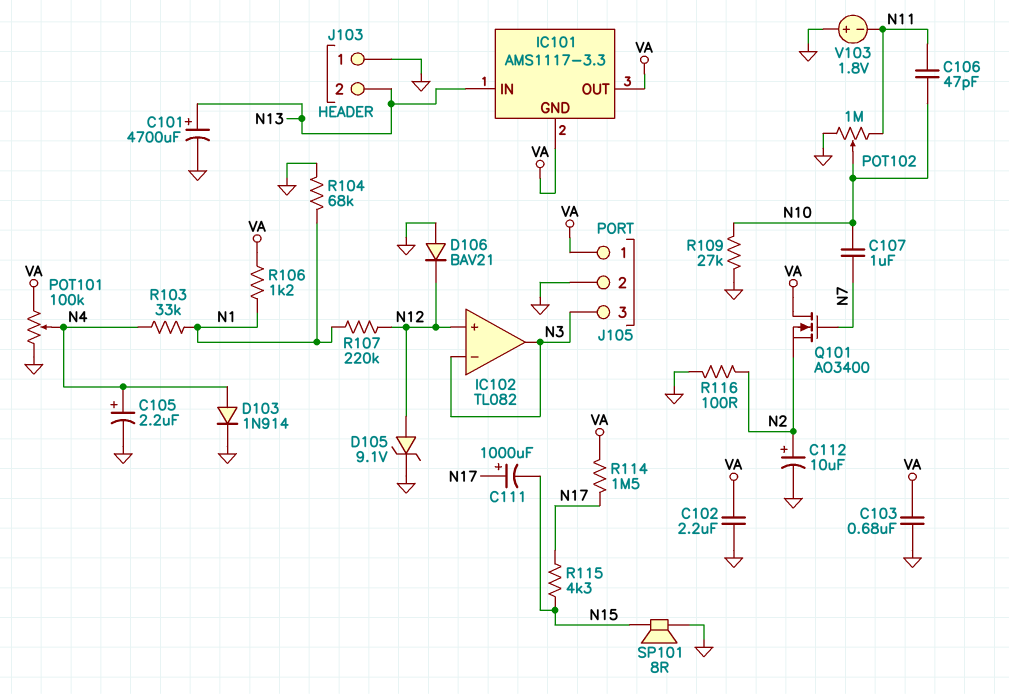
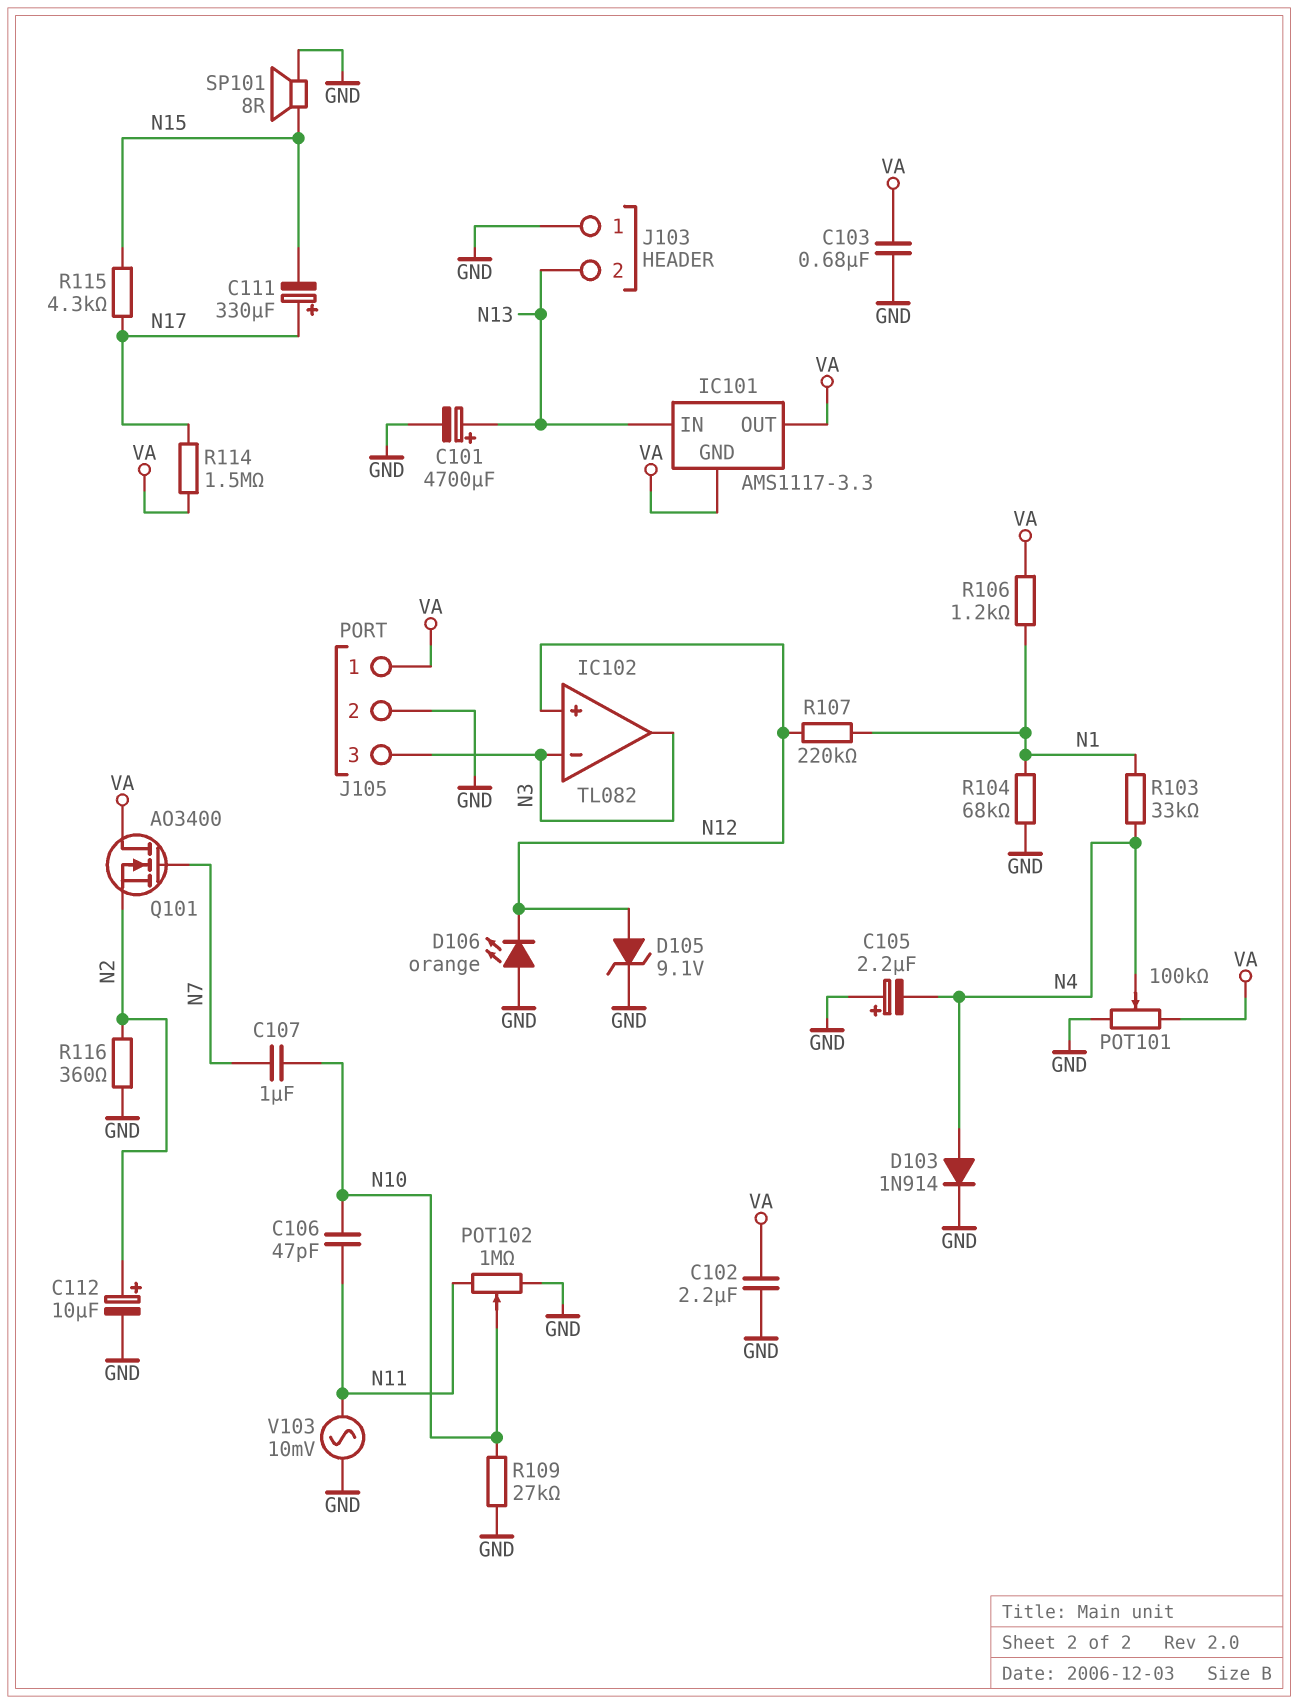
C105: 2.2uF (plus N4, minus GND) -> 2.2uF (plus GND, minus N4)
C111: 1000uF (plus N17, minus N15) -> 330uF (plus N17, minus N15)
D106: diode BAV21 (A GND, K N12) -> LED orange (A GND, K N12)
R116: 100 (GND, N2) -> 360 (GND, N2)
V103: 1.8V (plus GND, minus N11) -> AC 10mV (GND, N11)

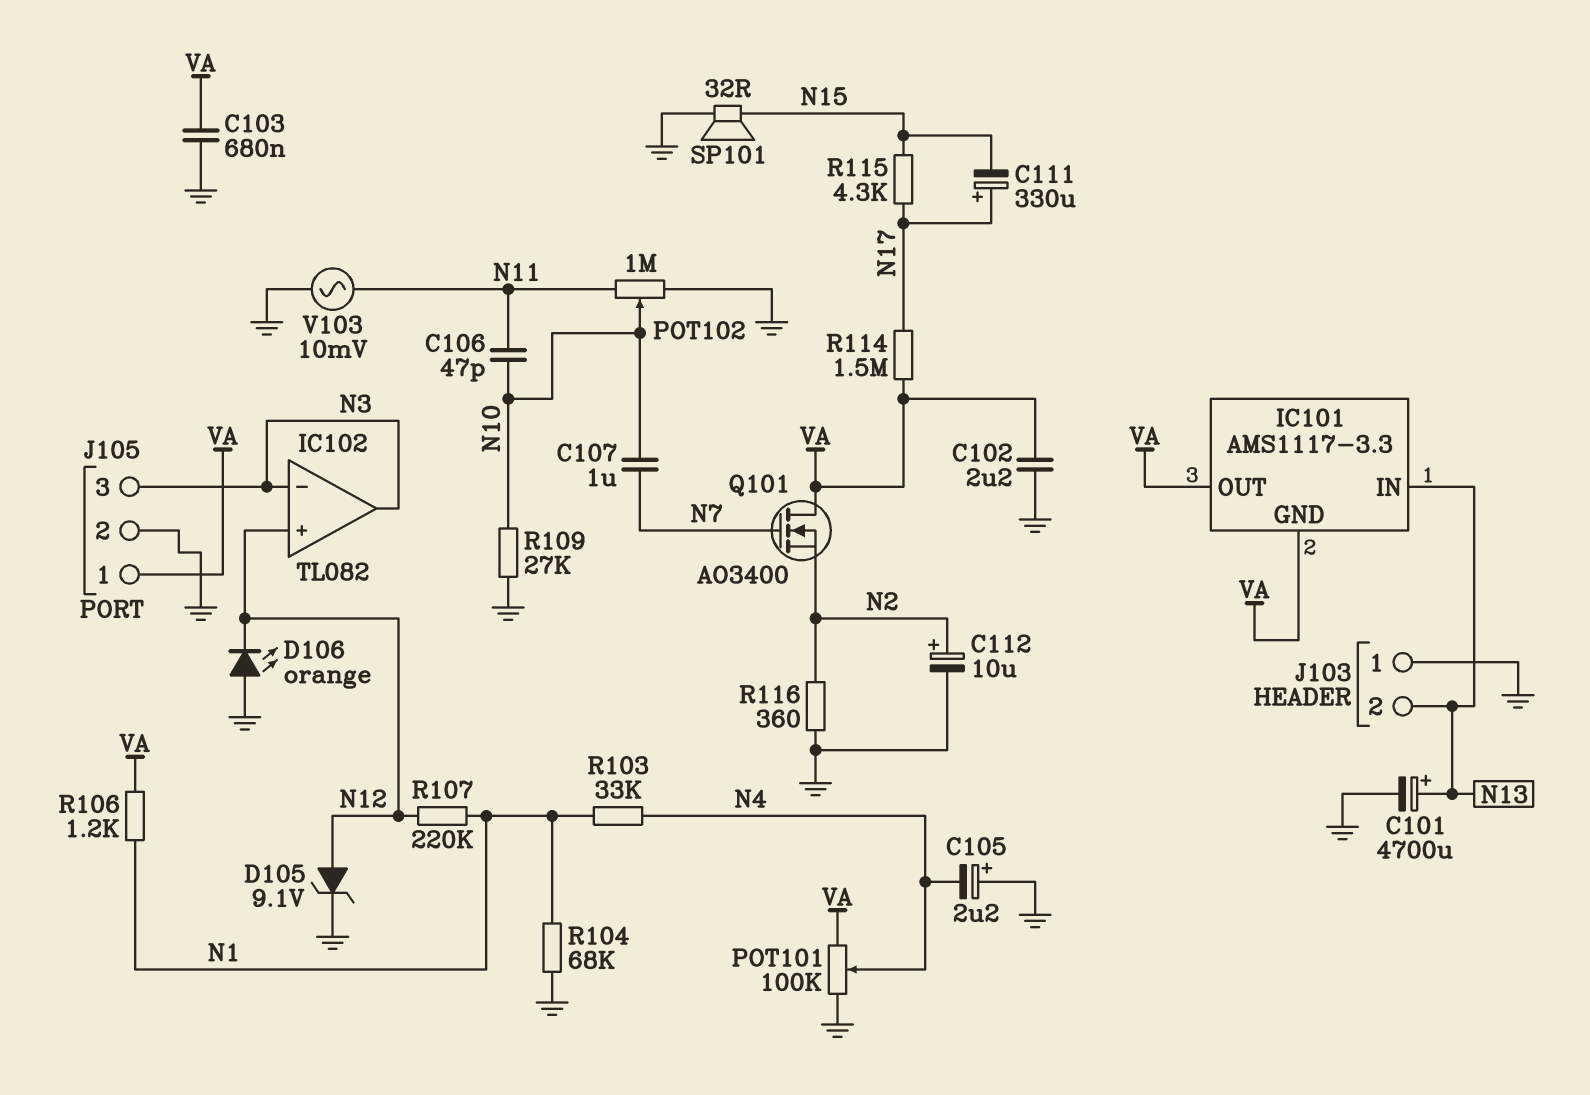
D103: diode 1N914 (A N4, K GND) -> none
SP101: speaker 8R (GND, N15) -> speaker 32R (GND, N15)

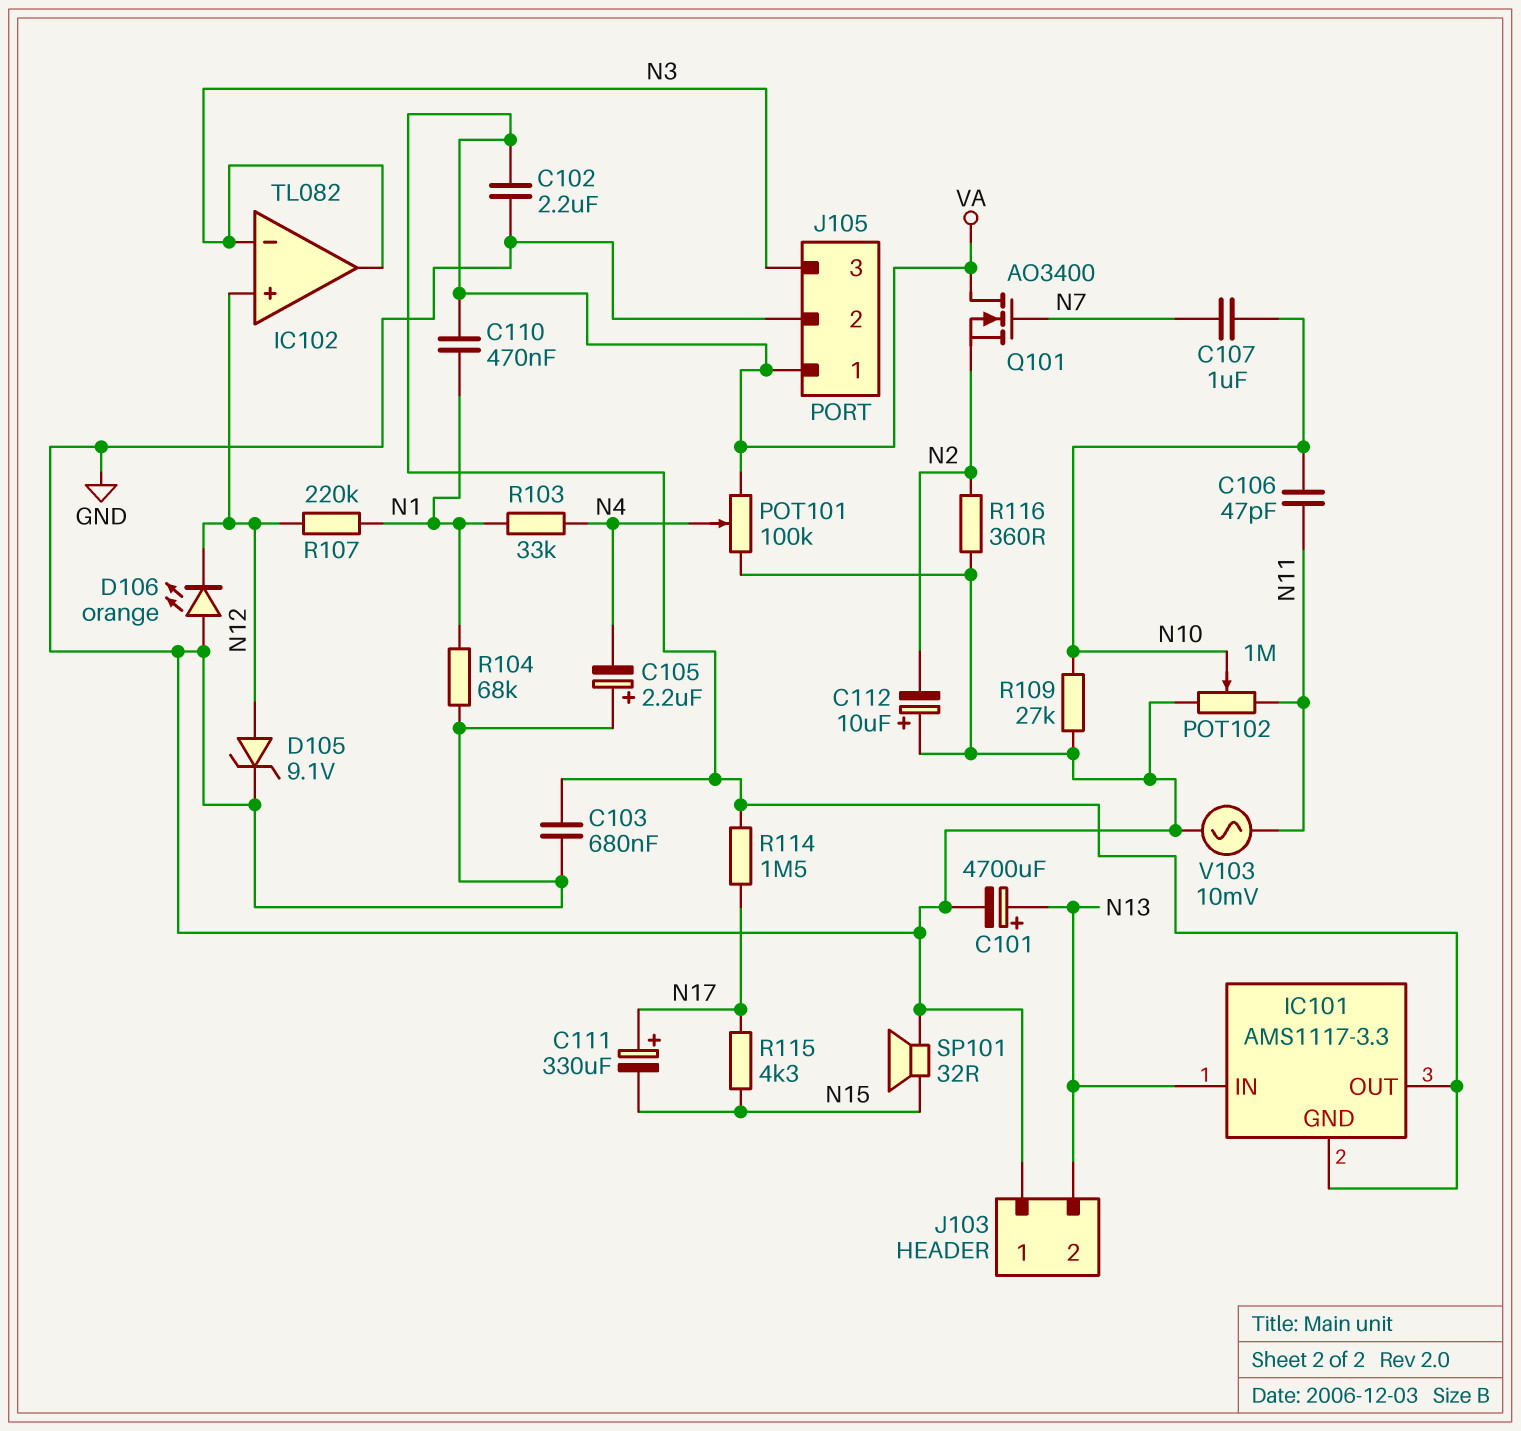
C110: none -> 470nF (N1, VA)
C112: 10uF (plus N2, minus GND) -> 10uF (plus GND, minus N2)
R106: 1.2k (N1, VA) -> none

